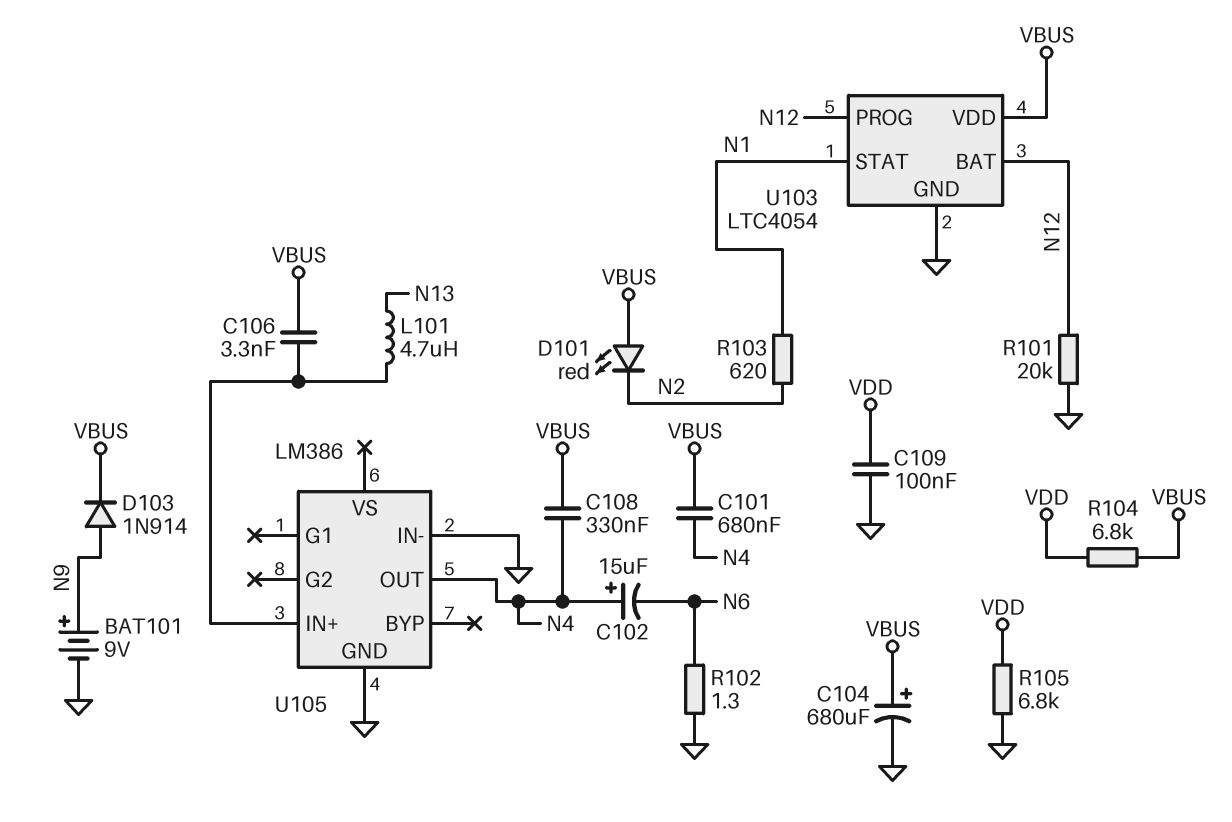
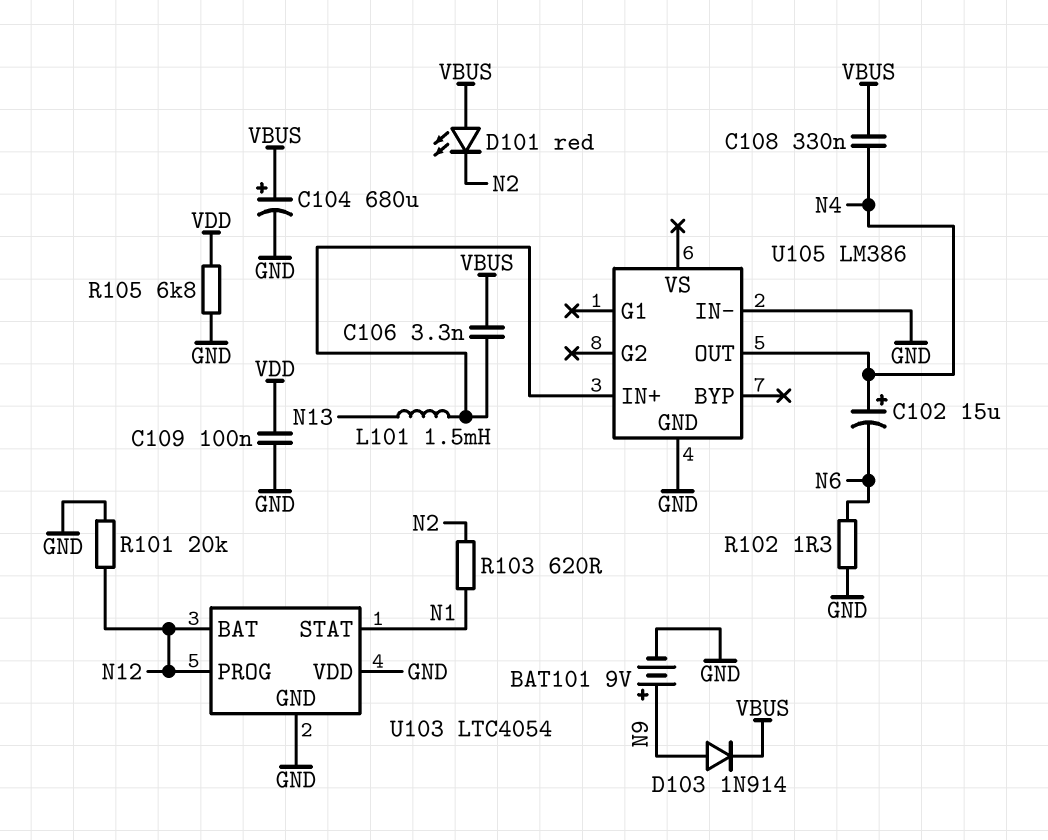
C101: 680nF (N4, VBUS) -> none
L101: 4.7uH (N13, U105/IN+) -> 1.5mH (N13, U105/IN+)
R104: 6.8k (VBUS, VDD) -> none
U103 pin VDD: VBUS -> GND

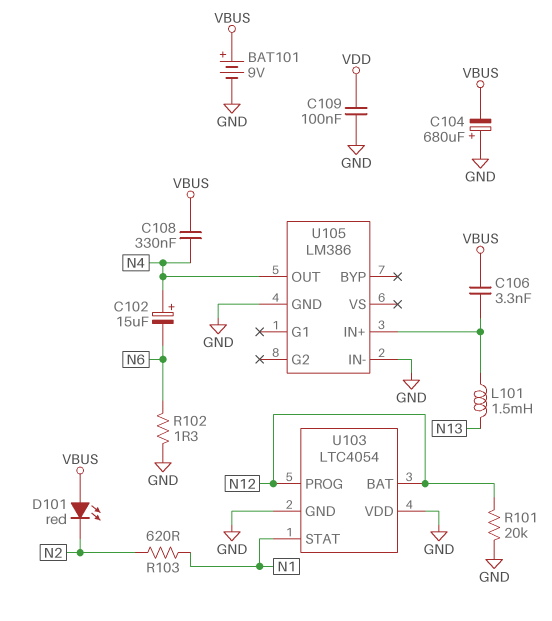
BAT101: 9V (plus N9, minus GND) -> 9V (plus VBUS, minus GND)
C104: 680uF (plus VBUS, minus GND) -> 680uF (plus GND, minus VBUS)
D103: diode 1N914 (A N9, K VBUS) -> none
R105: 6.8k (GND, VDD) -> none

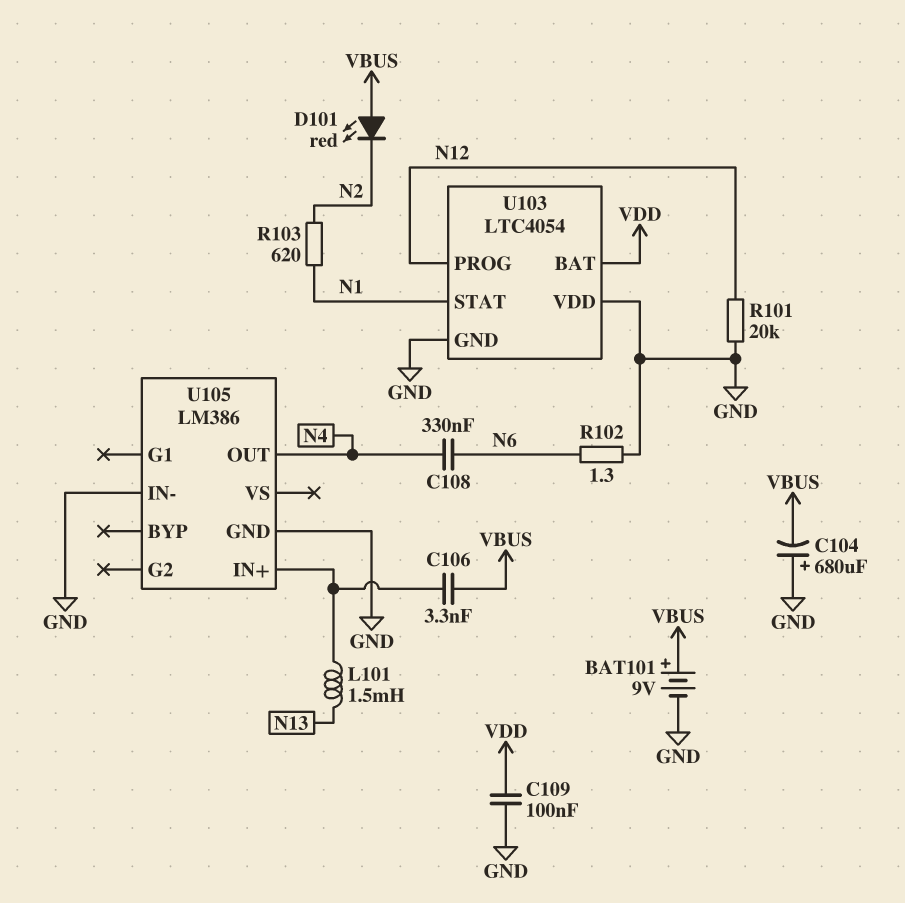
C102: 15uF (plus N4, minus N6) -> none
C108: 330nF (N4, VBUS) -> 330nF (N4, N6)
U103 pin BAT: N12 -> VDD

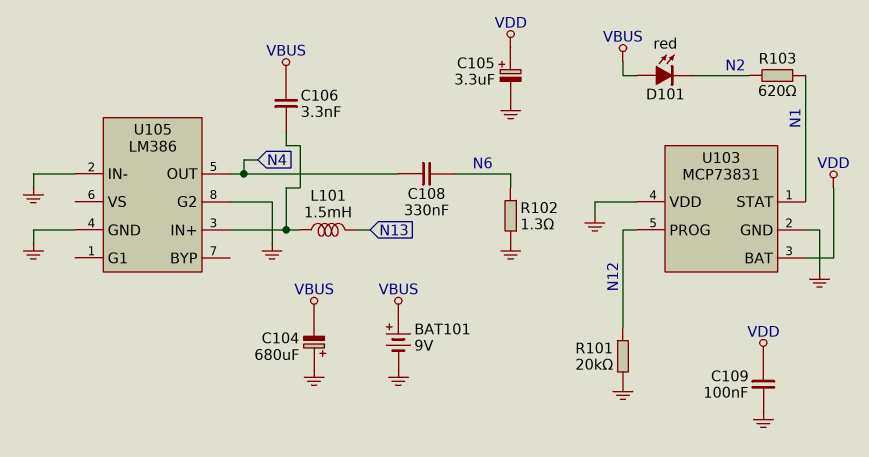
C105: none -> 3.3uF (plus VDD, minus GND)
U103: LTC4054 -> MCP73831
U105 pin G2: none -> GND

